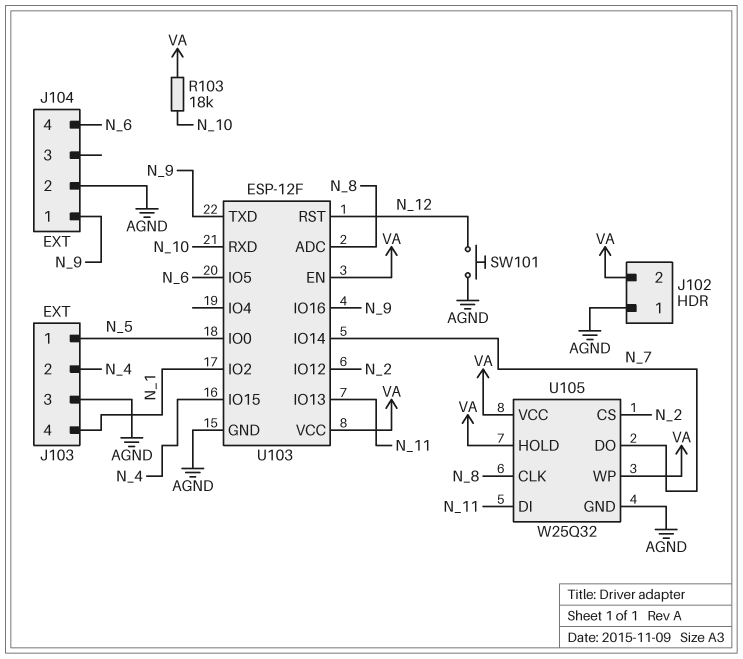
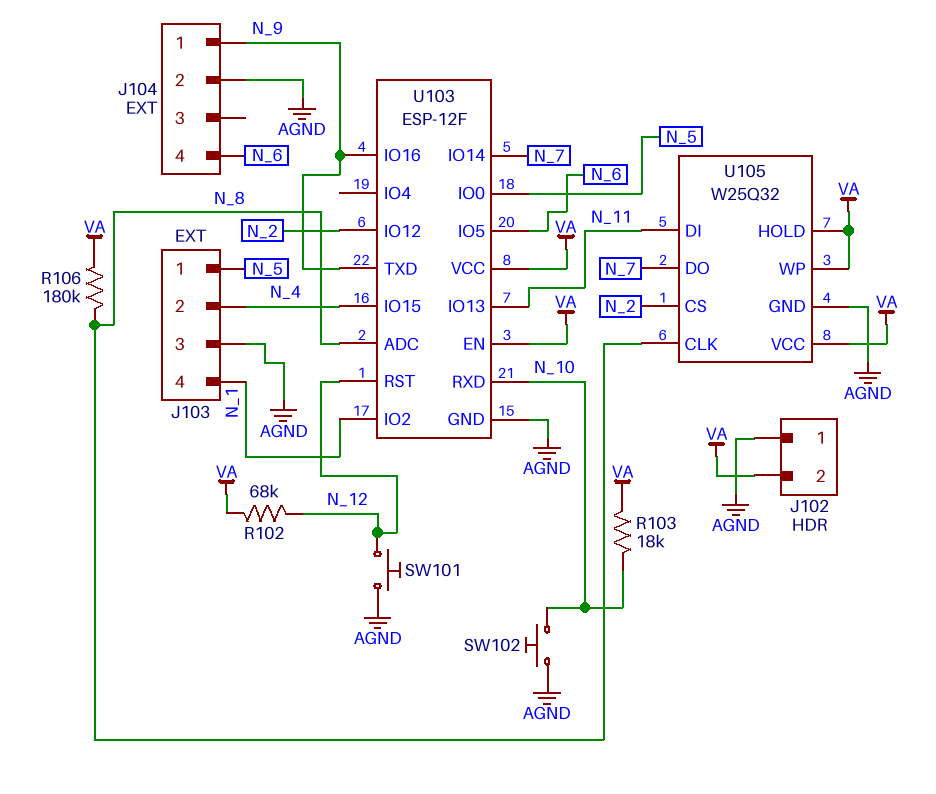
R102: none -> 68k (N_12, VA)
R106: none -> 180k (N_8, VA)
SW102: none -> button (AGND, N_10)

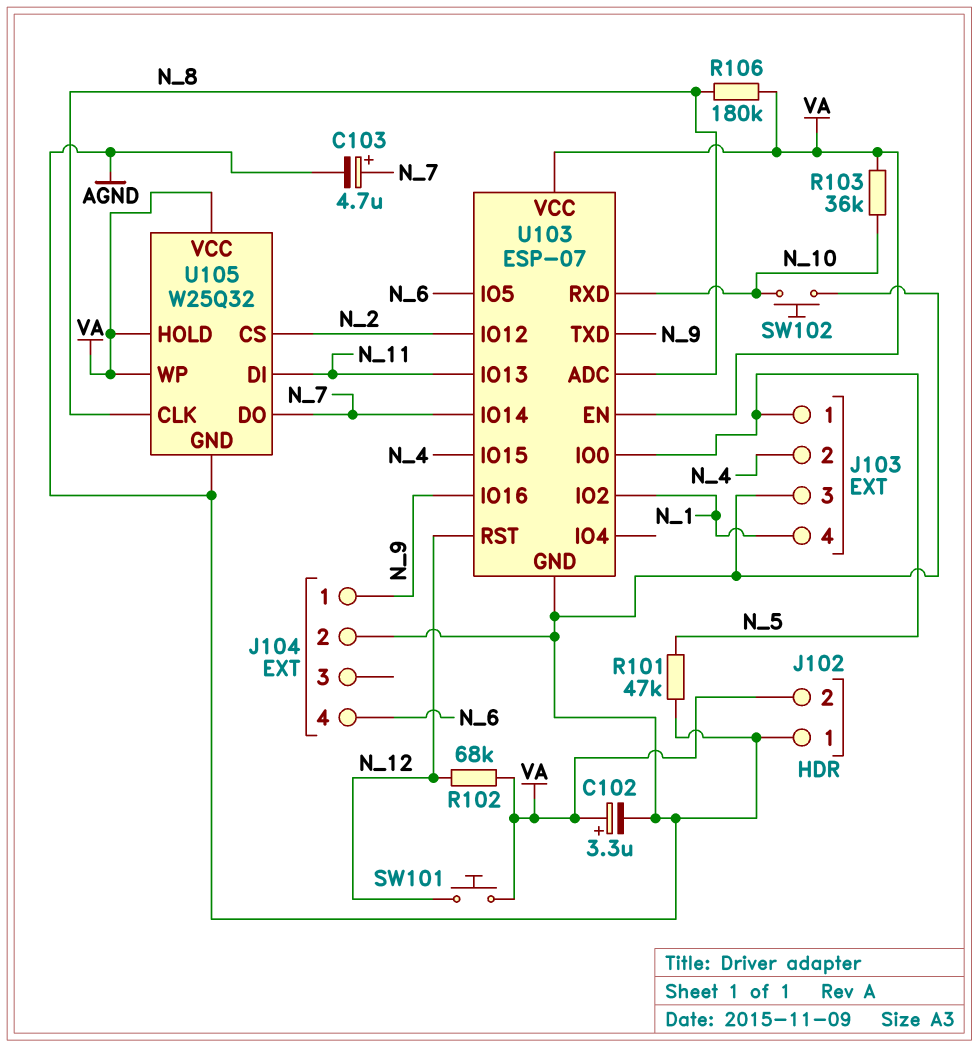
C102: none -> 3.3uF (plus VA, minus AGND)
C103: none -> 4.7uF (plus N_7, minus AGND)
R101: none -> 47k (AGND, N_5)
R103: 18k (N_10, VA) -> 36k (N_10, VA)
SW101: button (AGND, N_12) -> button (N_12, VA)
U103: ESP-12F -> ESP-07

